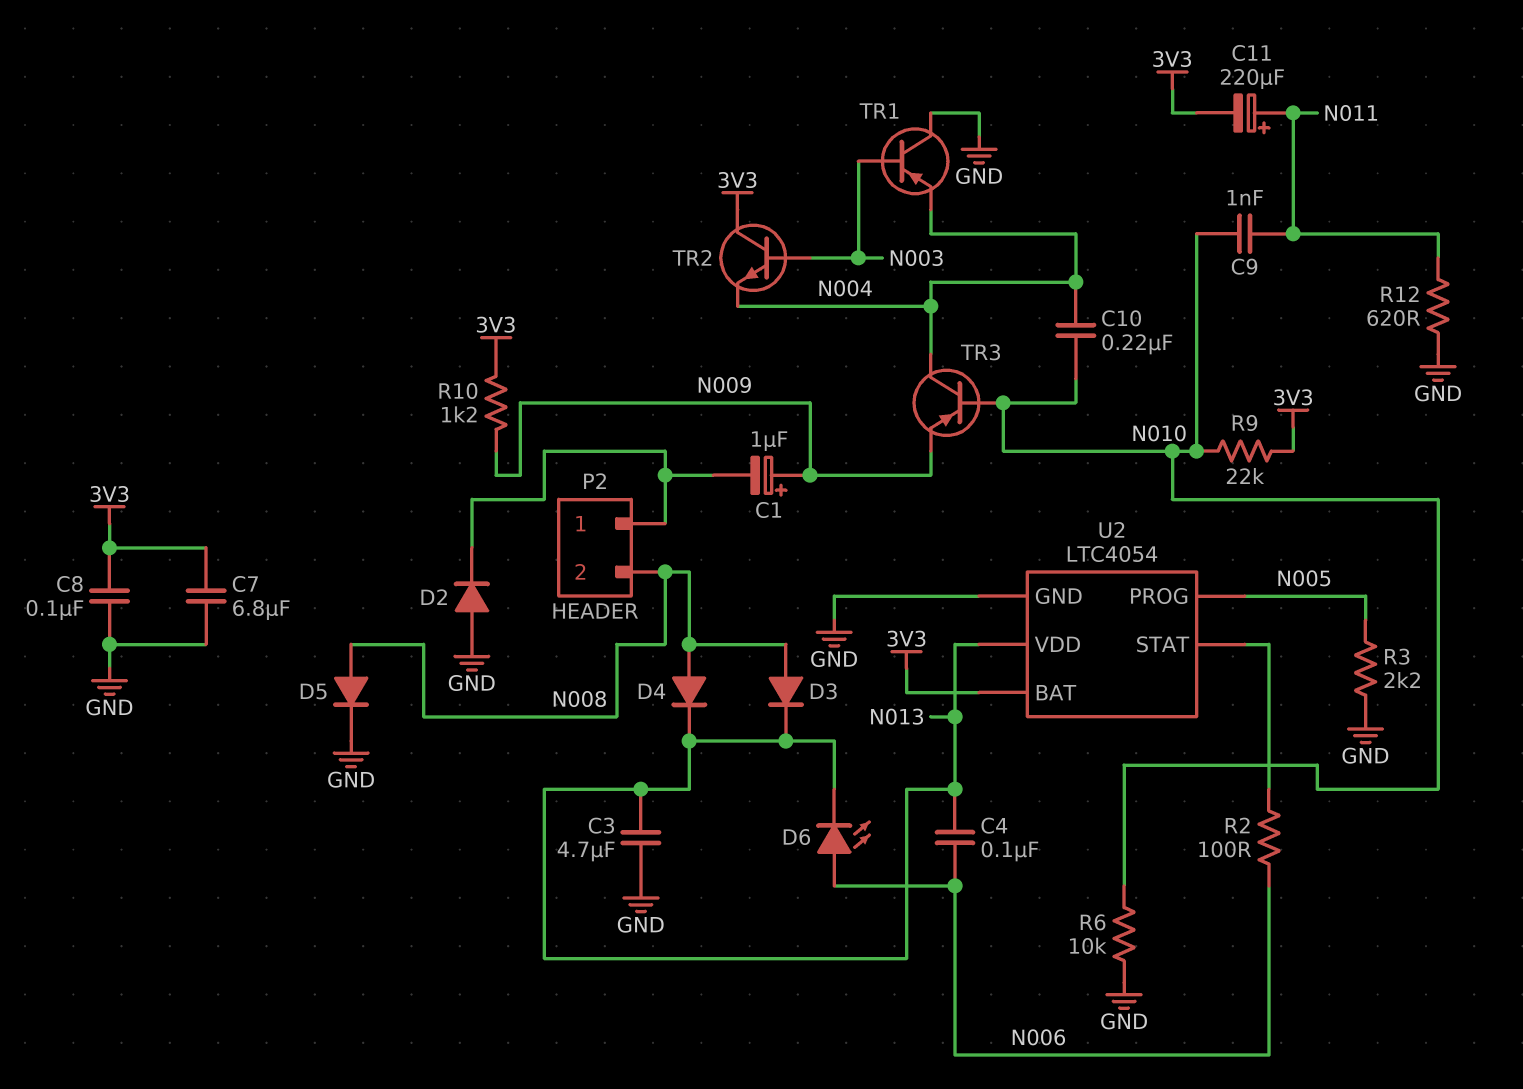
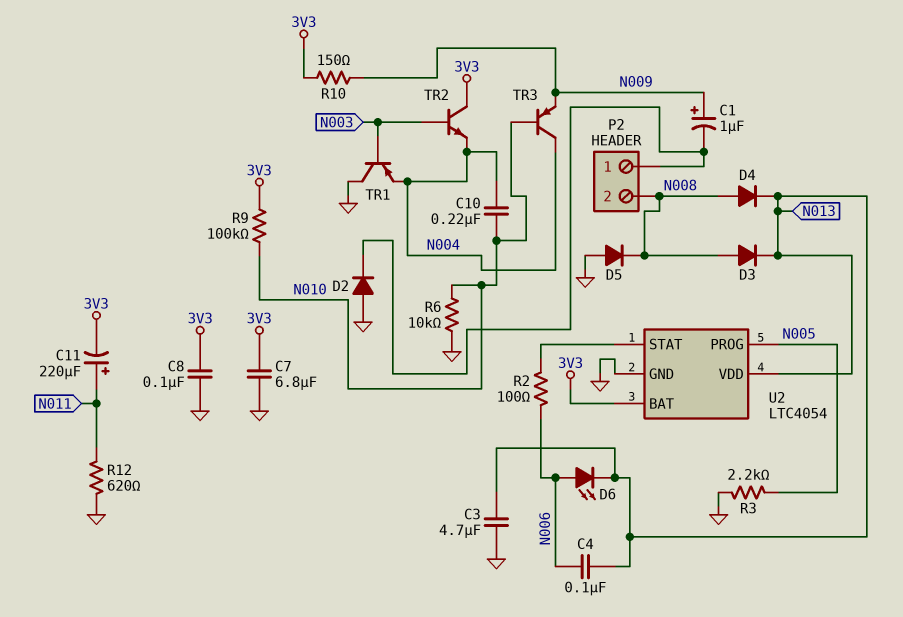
C9: 1nF (N010, N011) -> none
D5: diode (A N008, K GND) -> diode (A GND, K N008)
R9: 22k (3V3, N010) -> 100k (3V3, N010)
R10: 1.2k (3V3, N009) -> 150 (3V3, N009)

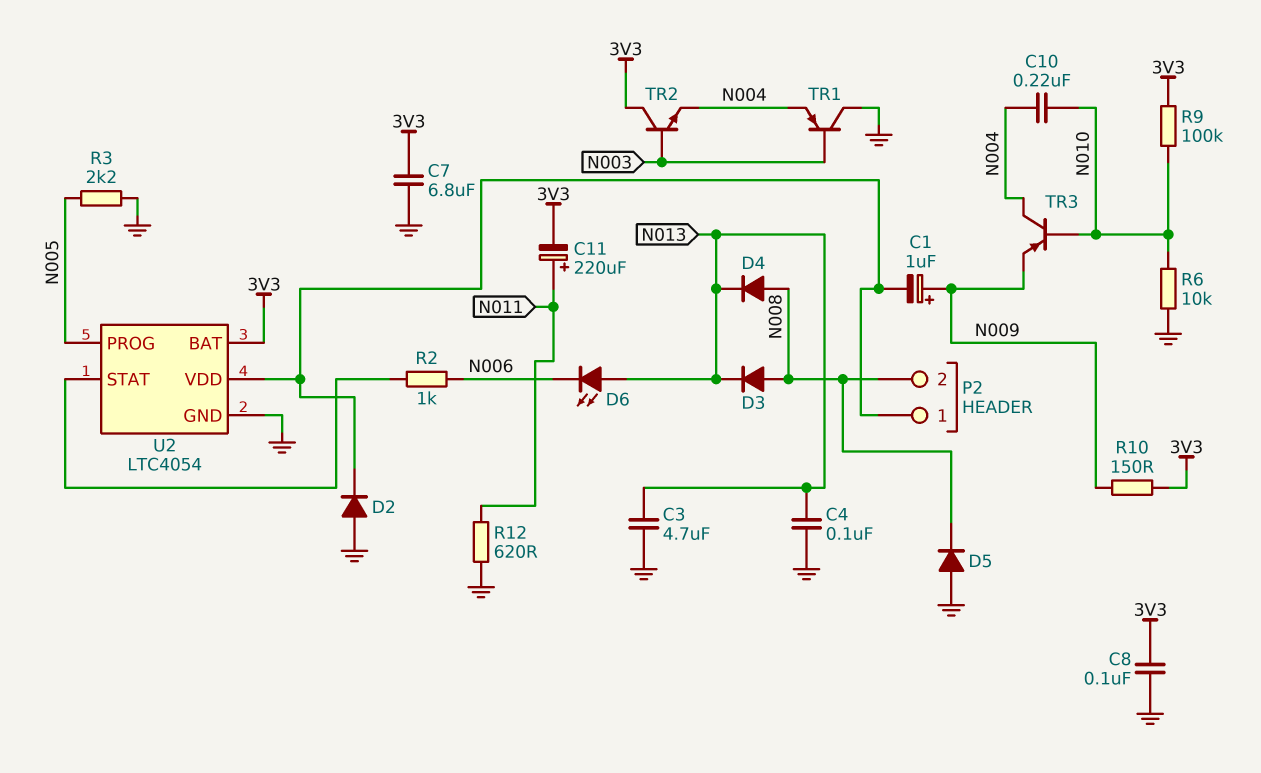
C4: 100nF (N006, N013) -> 100nF (GND, N013)
D6: LED (A N006, K N013) -> LED (A N013, K N006)
R2: 100 (N006, U2/STAT) -> 1k (N006, U2/STAT)
U2 pin VDD: N013 -> P2/1

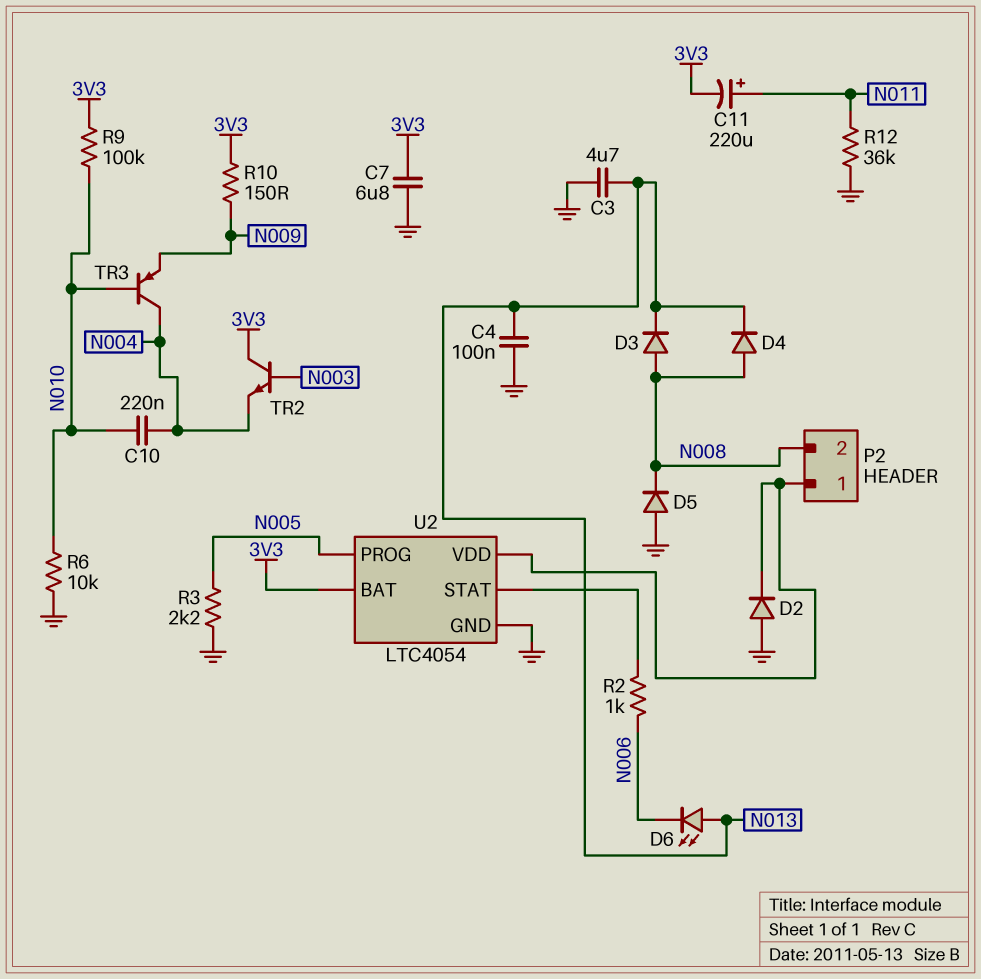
C1: 1uF (plus N009, minus P2/1) -> none
C8: 100nF (3V3, GND) -> none
R12: 620 (GND, N011) -> 36k (GND, N011)
TR1: PNP (B N003, C GND, E N004) -> none

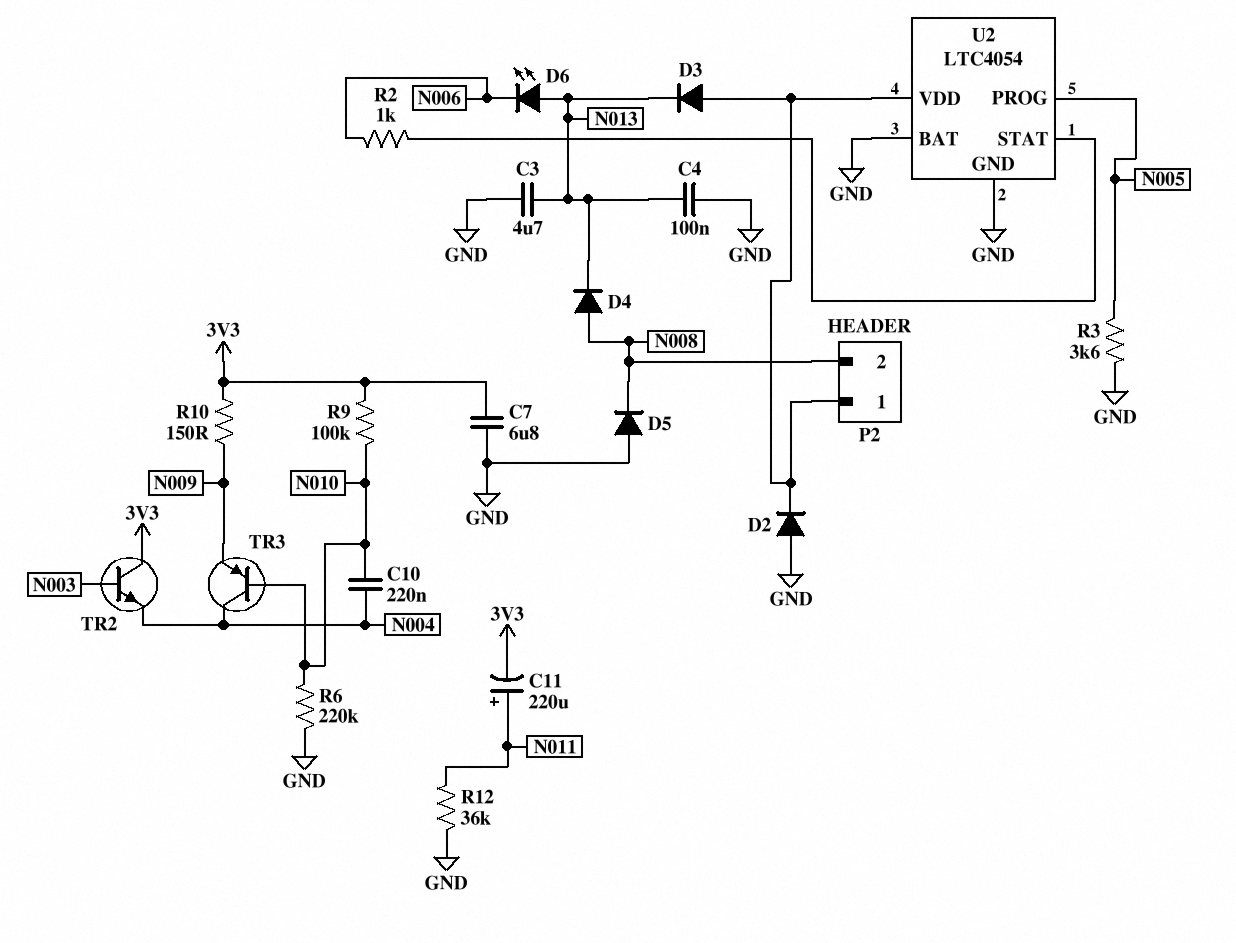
D3: diode (A N008, K N013) -> diode (A P2/1, K N013)
R3: 2.2k (GND, N005) -> 3.6k (GND, N005)
R6: 10k (GND, N010) -> 220k (GND, N010)
U2 pin BAT: 3V3 -> GND

